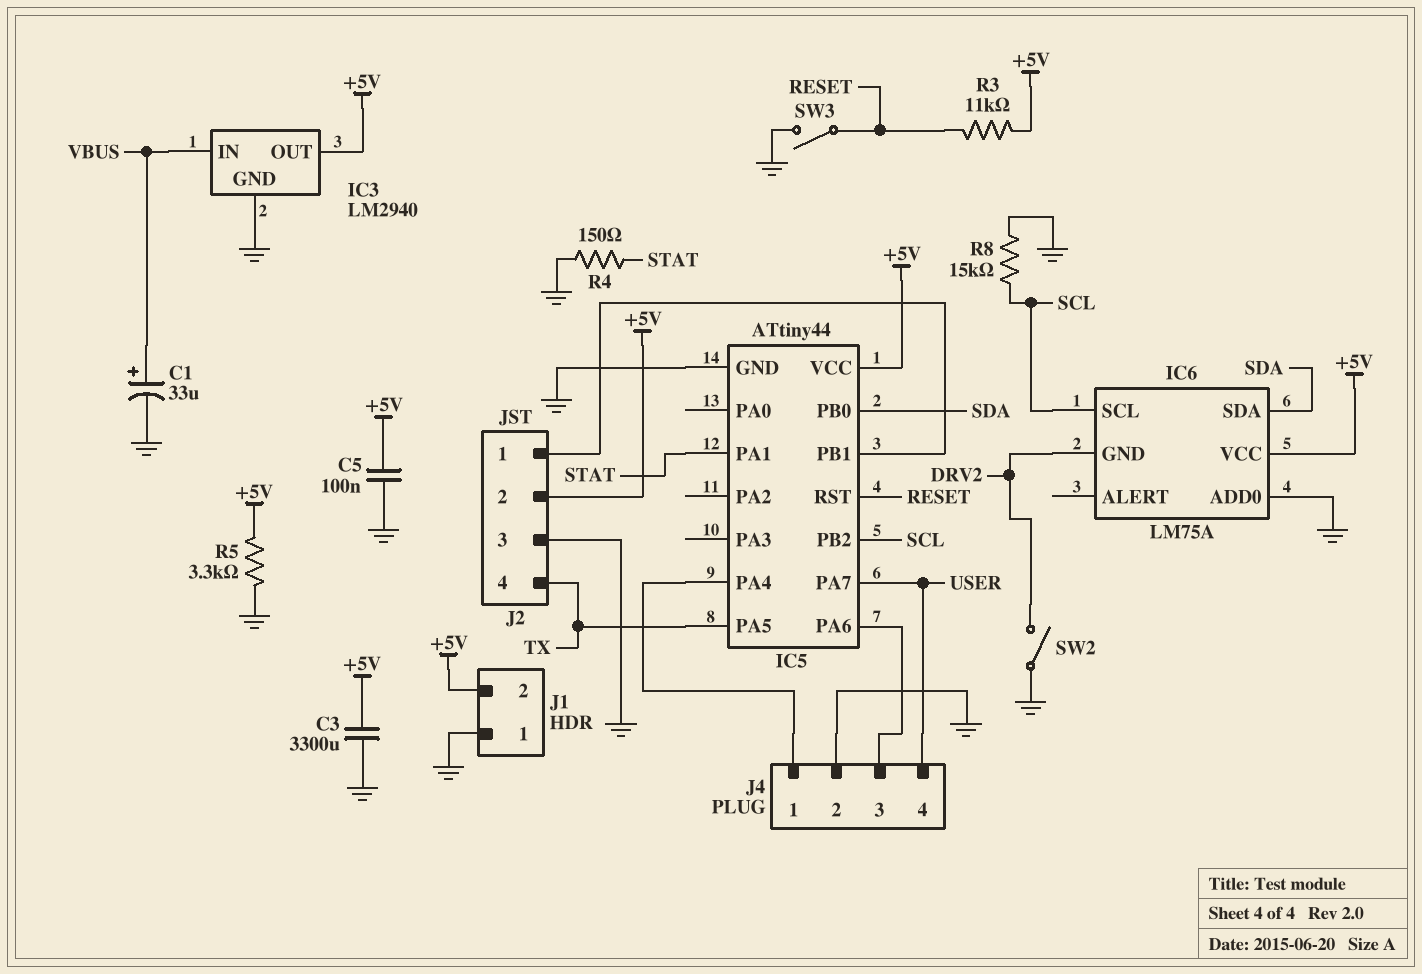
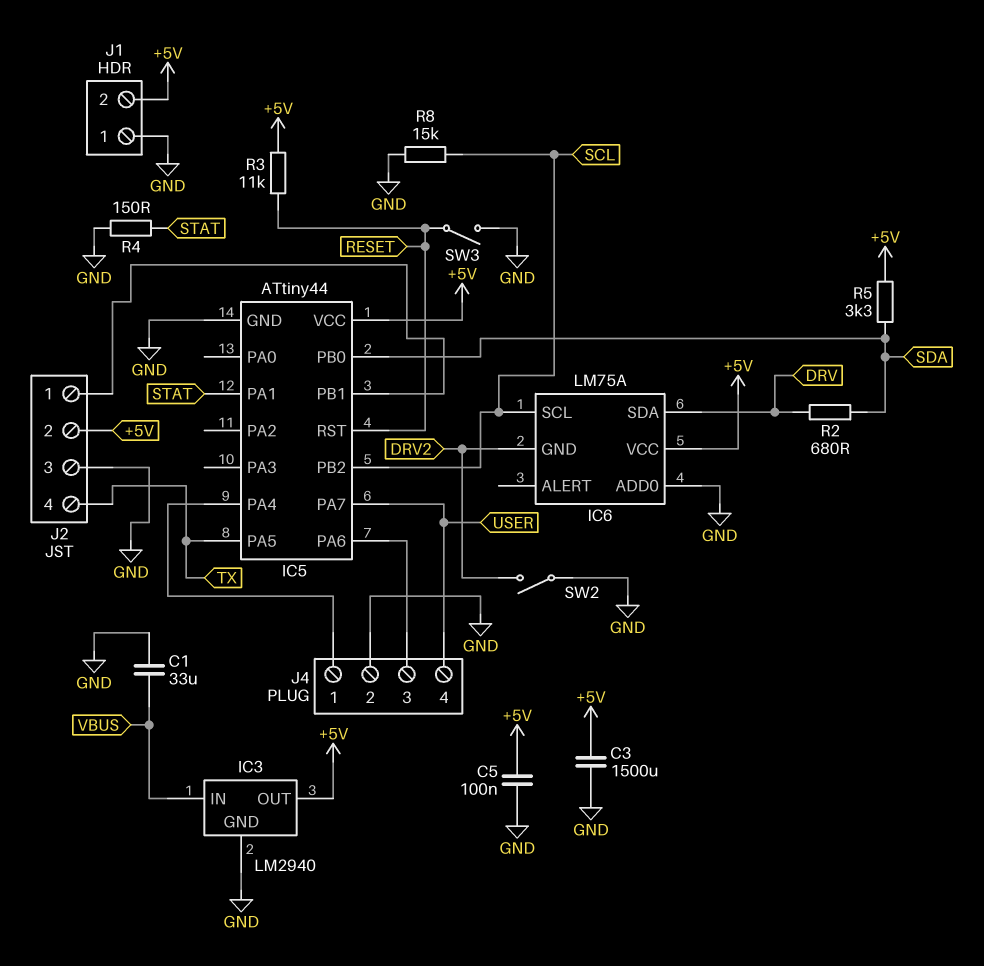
C1: 33uF (plus VBUS, minus GND) -> 33uF (GND, VBUS)
C3: 3300uF (+5V, GND) -> 1500uF (+5V, GND)
IC6 pin SDA: SDA -> DRV
R2: none -> 680 (DRV, SDA)
R5: 3.3k (+5V, GND) -> 3.3k (+5V, SDA)

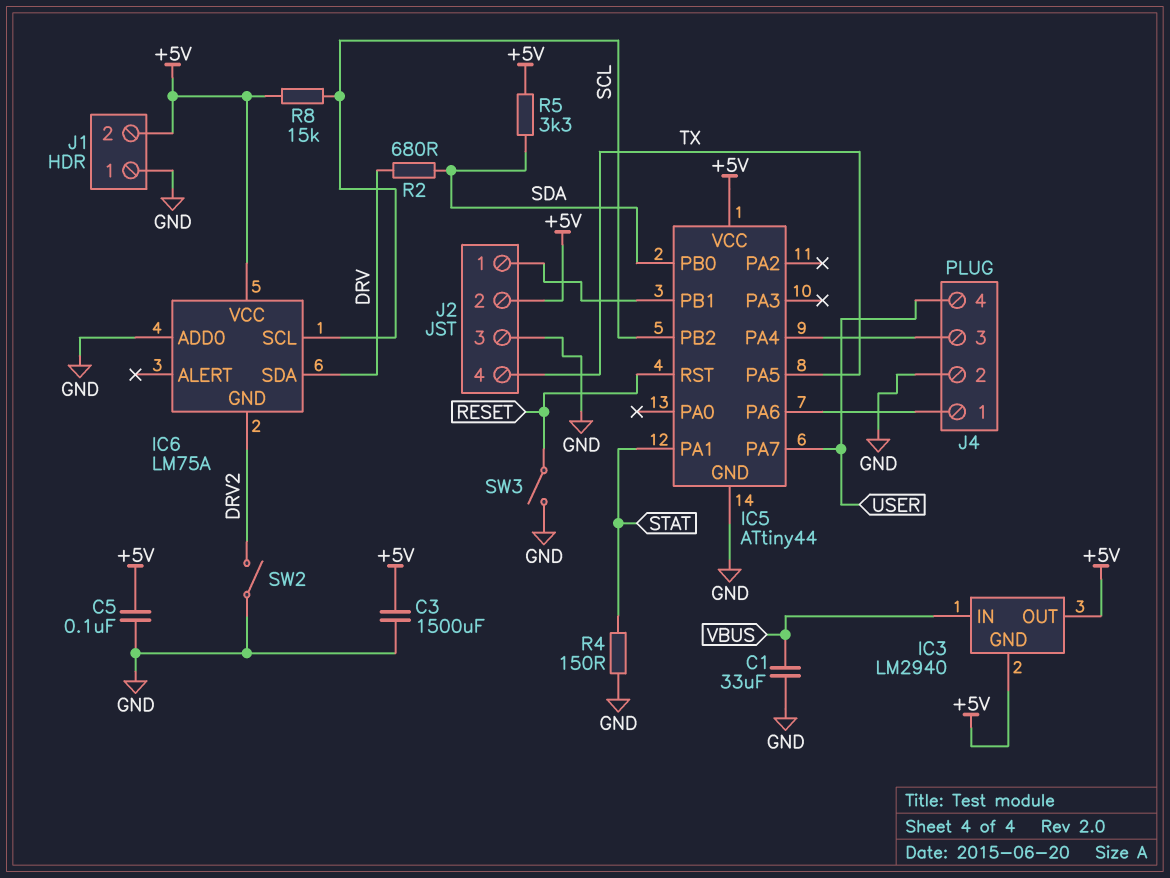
IC3 pin GND: GND -> +5V
J4 pin 1: IC5/PA4 -> IC5/PA6
J4 pin 3: IC5/PA6 -> IC5/PA4
R3: 11k (+5V, RESET) -> none
R8: 15k (GND, SCL) -> 15k (+5V, SCL)

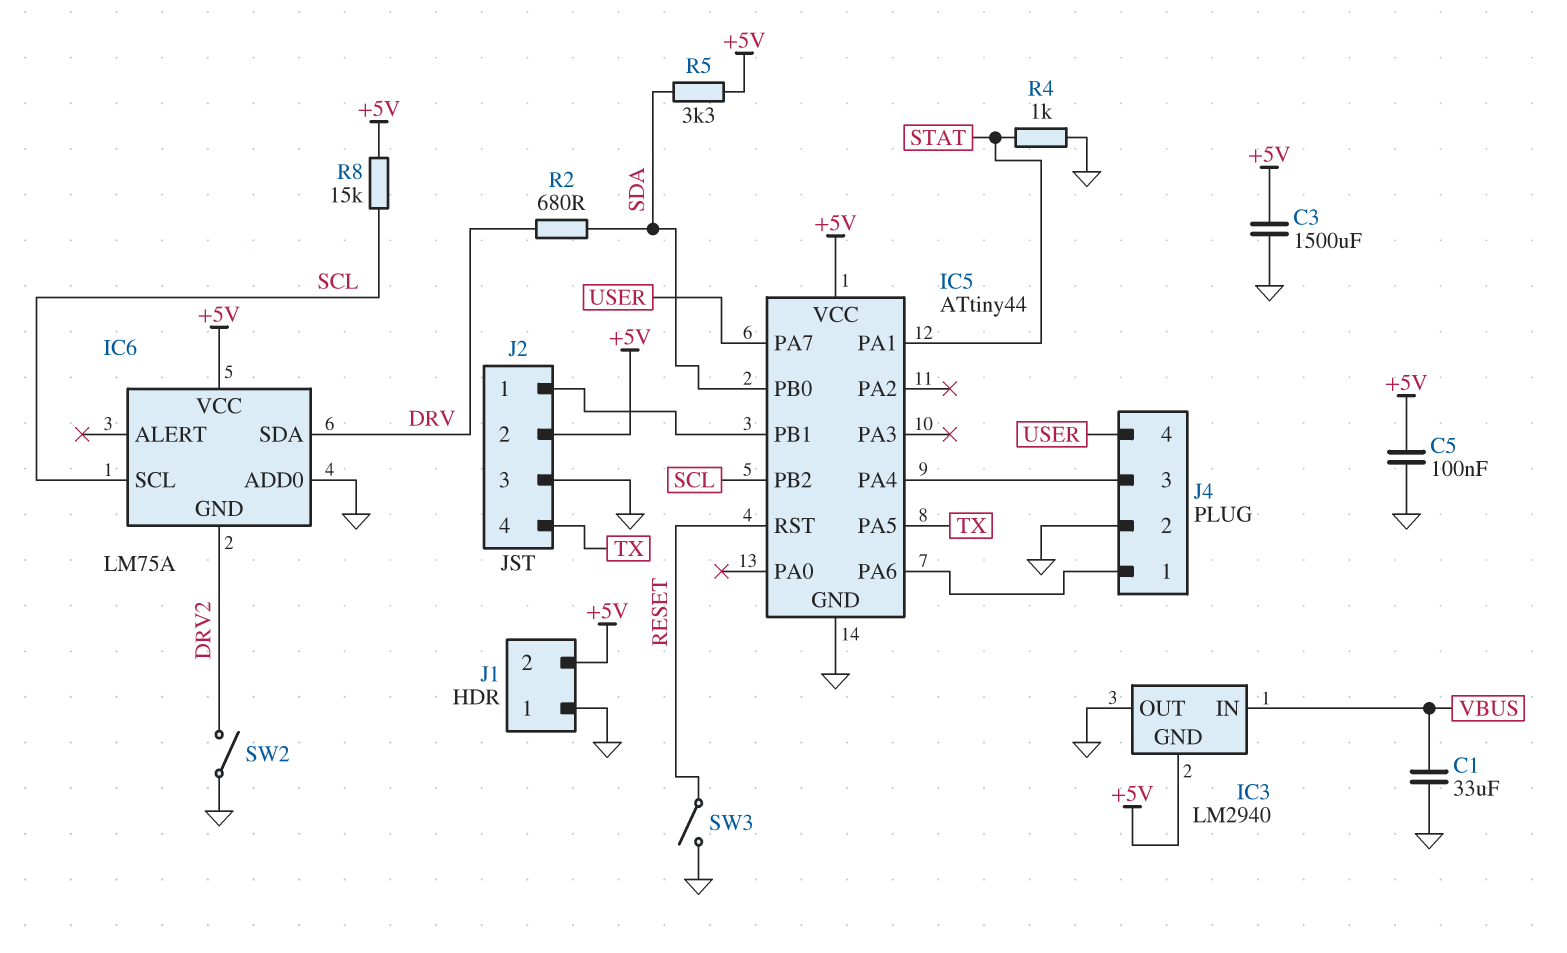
IC3 pin OUT: +5V -> GND
R4: 150 (GND, STAT) -> 1k (GND, STAT)

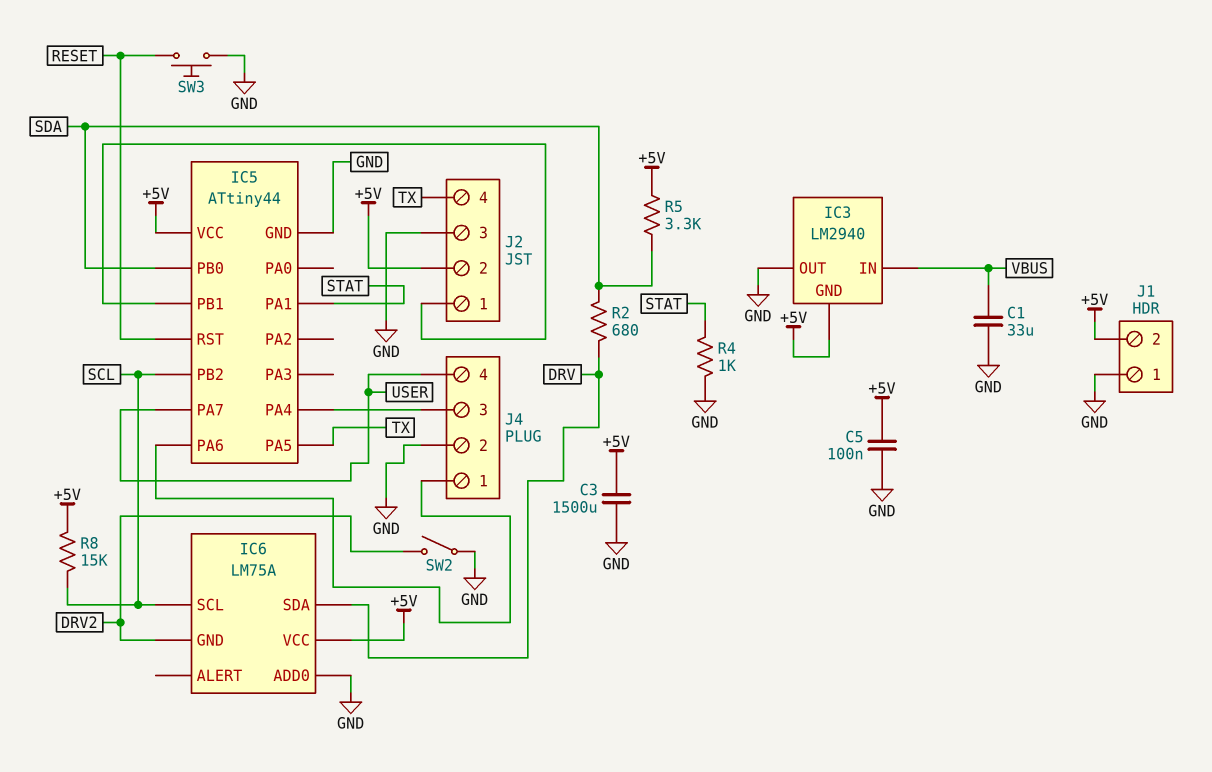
SW3: switch (GND, RESET) -> button (GND, RESET)

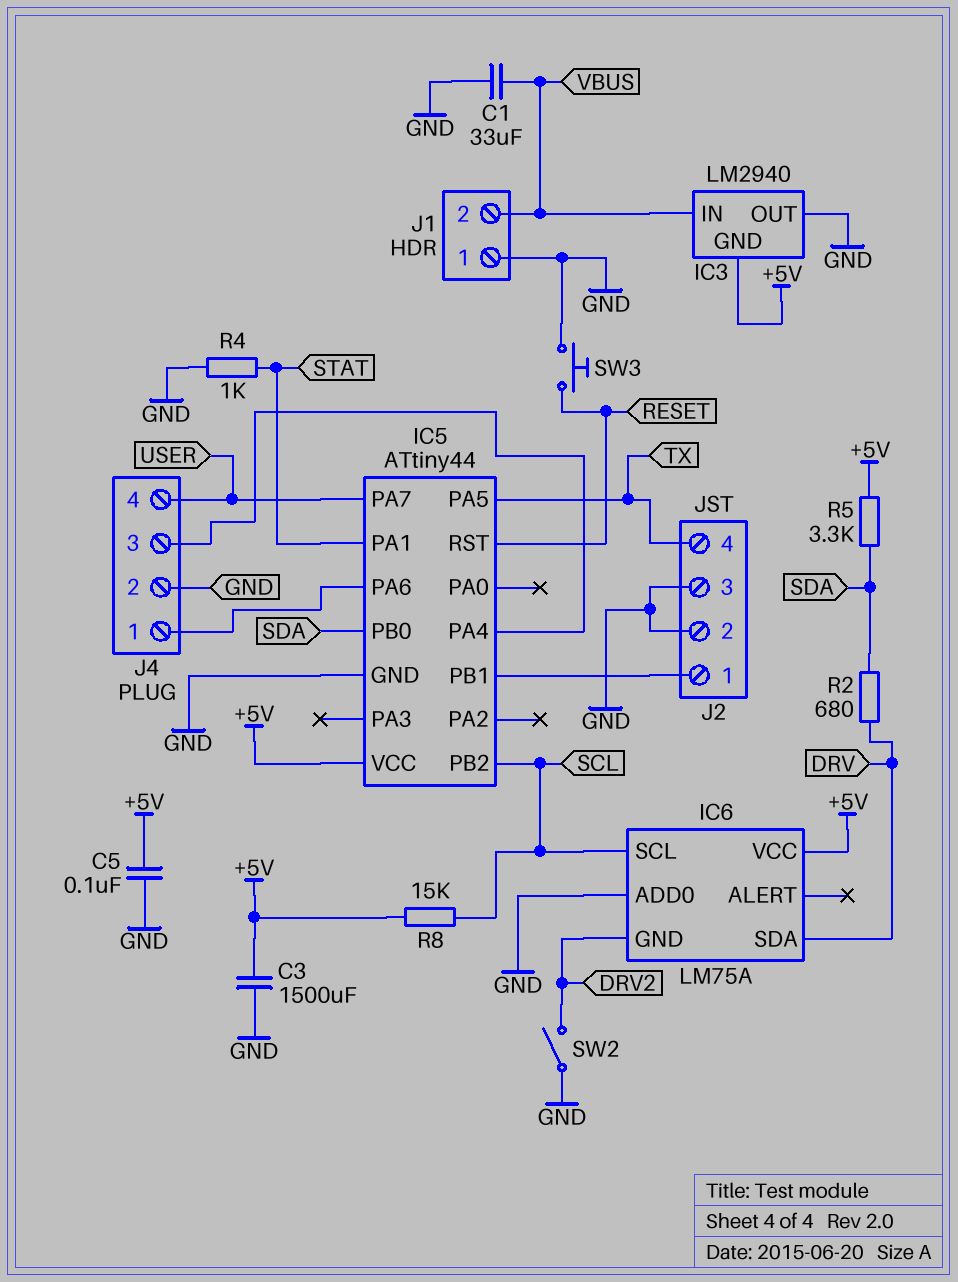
J1 pin 2: +5V -> VBUS
J2 pin 2: +5V -> GND

